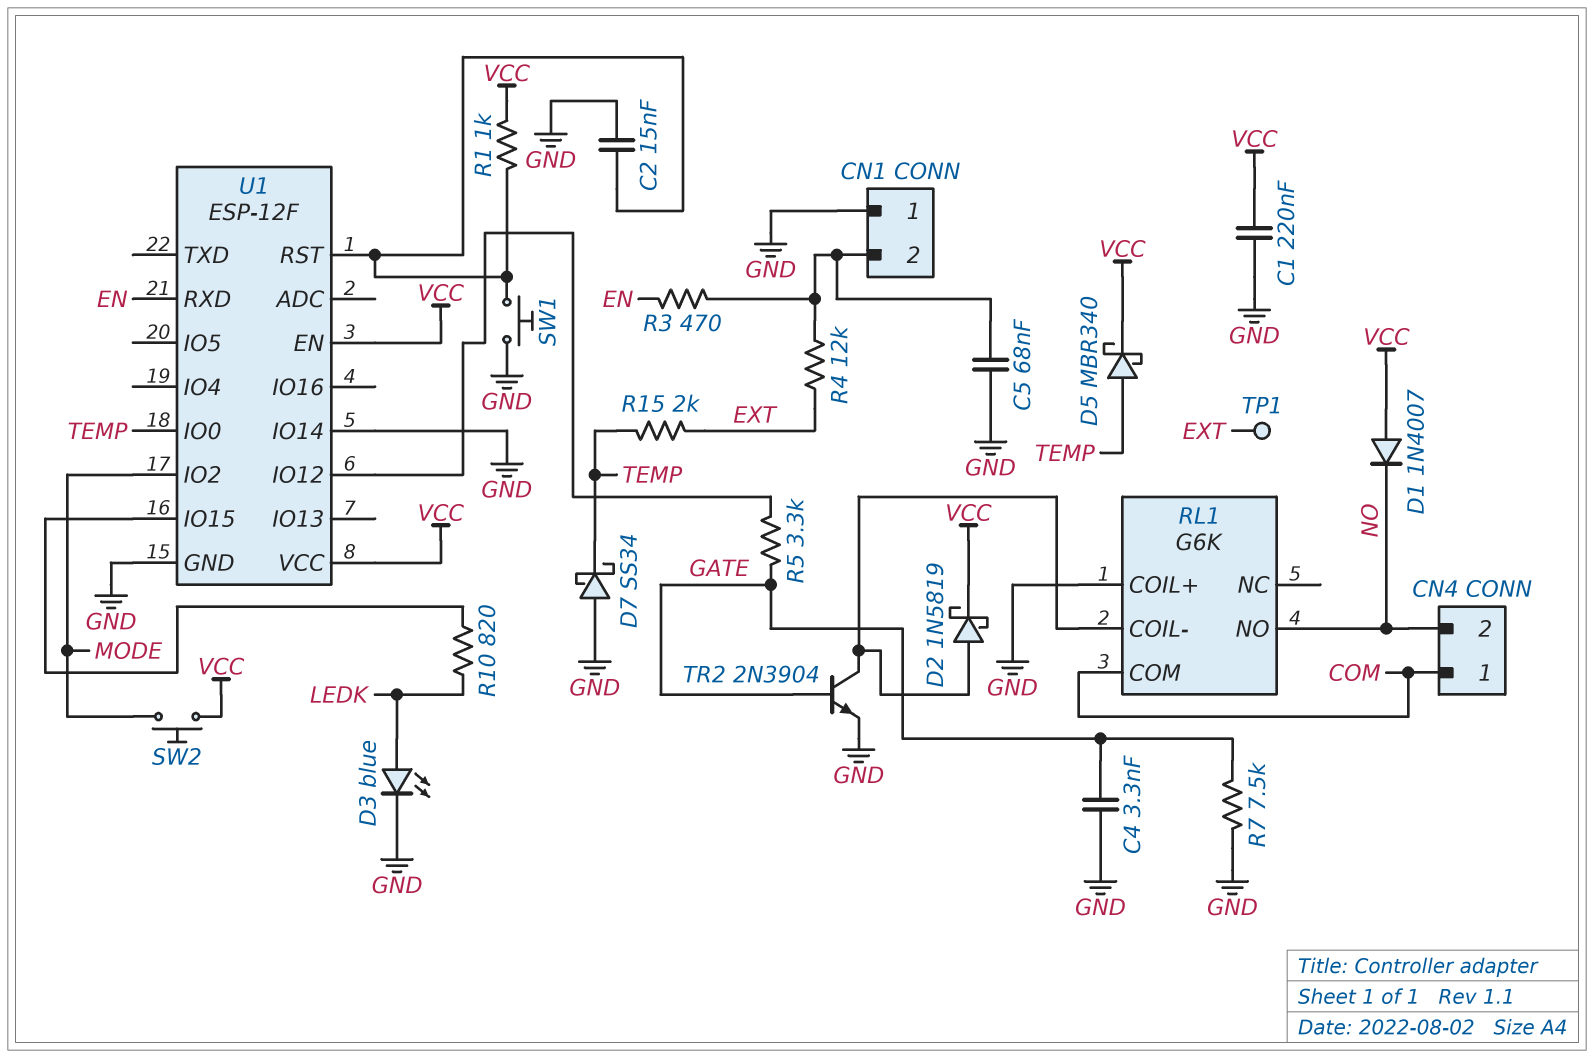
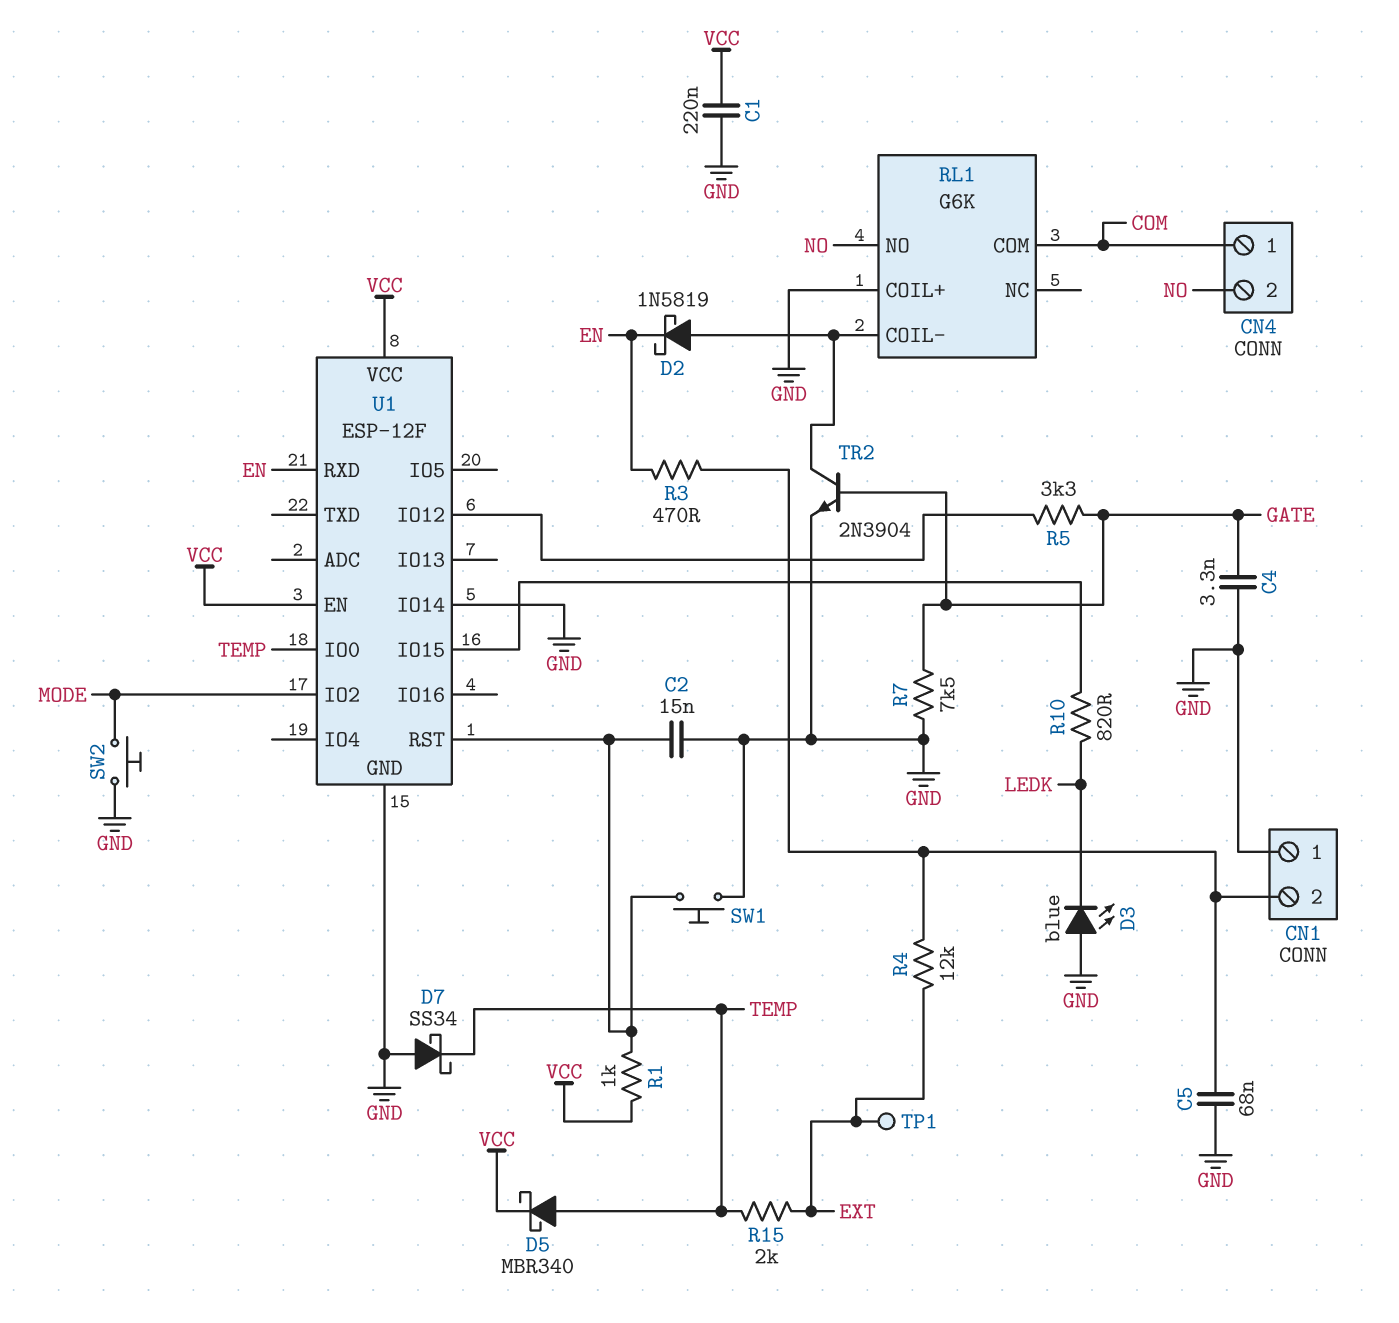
D1: diode 1N4007 (A VCC, K NO) -> none
D2: schottky 1N5819 (A RL1/COIL-, K VCC) -> schottky 1N5819 (A RL1/COIL-, K EN)
D3: LED blue (A LEDK, K GND) -> LED blue (A GND, K LEDK)
SW2: button (MODE, VCC) -> button (GND, MODE)

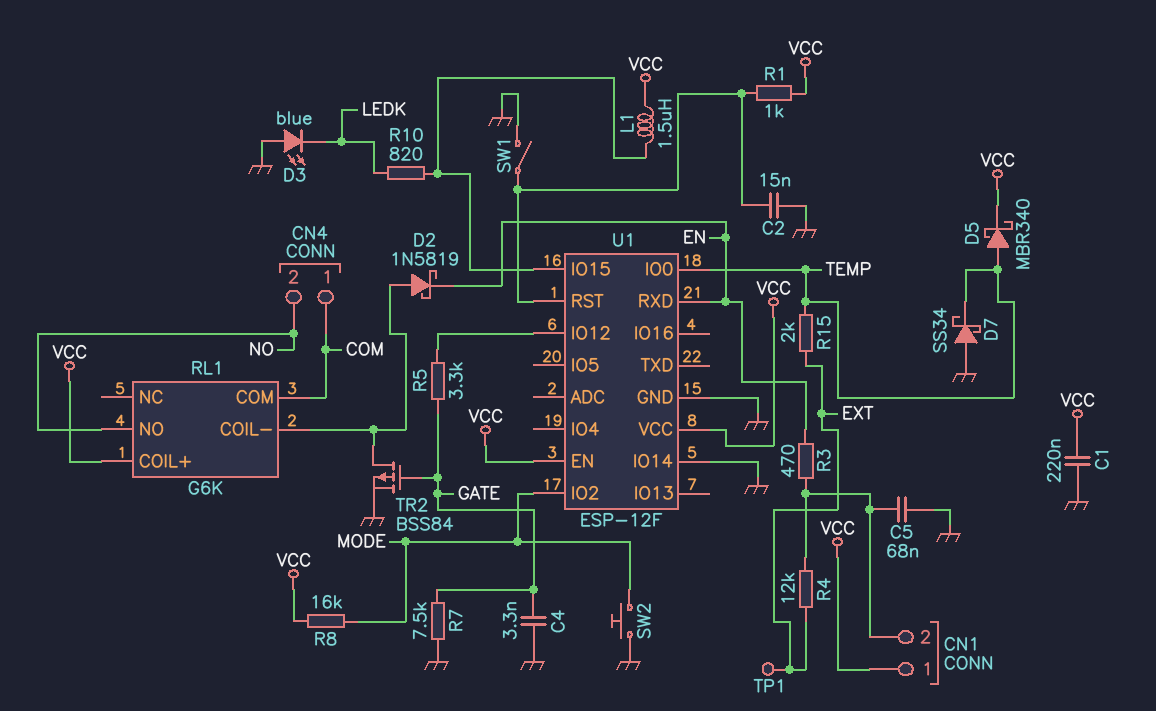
CN1 pin 1: GND -> VCC
L1: none -> 1.5uH (U1/IO15, VCC)
R8: none -> 16k (MODE, VCC)
RL1 pin COIL+: GND -> VCC
SW1: button (GND, U1/RST) -> switch (GND, U1/RST)
TR2: NPN 2N3904 (B GATE, C RL1/COIL-, E GND) -> PMOS BSS84 (G GATE, D RL1/COIL-, S GND)

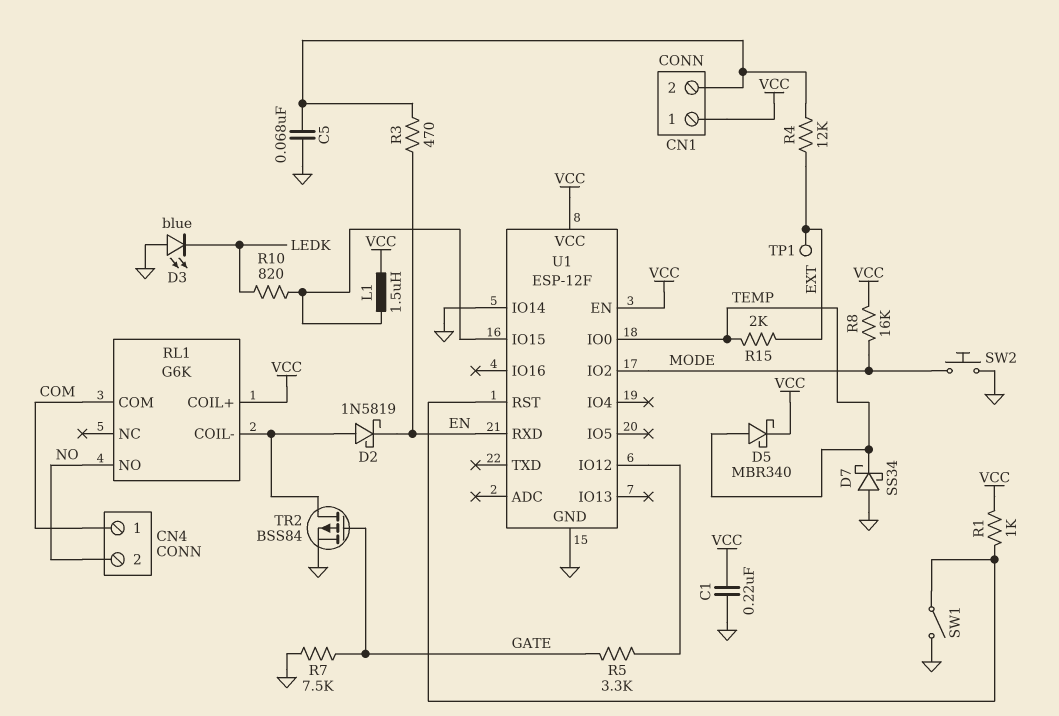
C2: 15nF (GND, U1/RST) -> none
C4: 3.3nF (GATE, GND) -> none

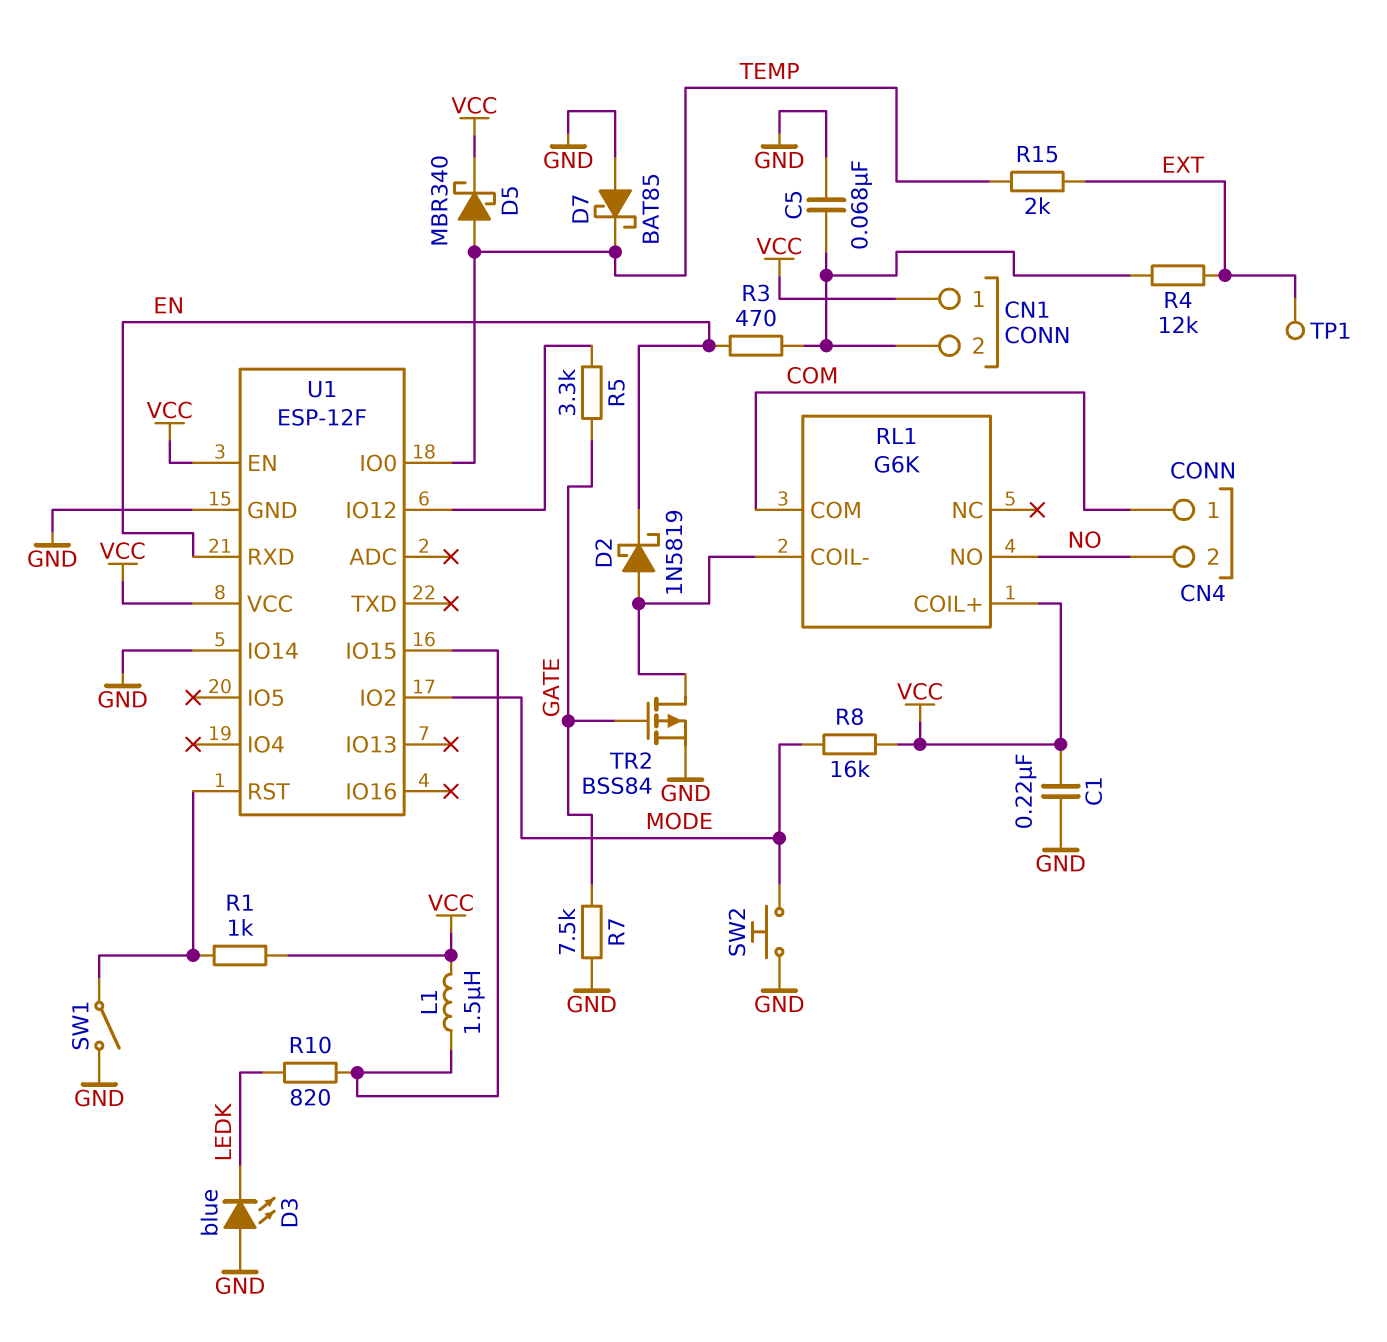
D7: schottky SS34 (A GND, K TEMP) -> schottky BAT85 (A GND, K TEMP)

